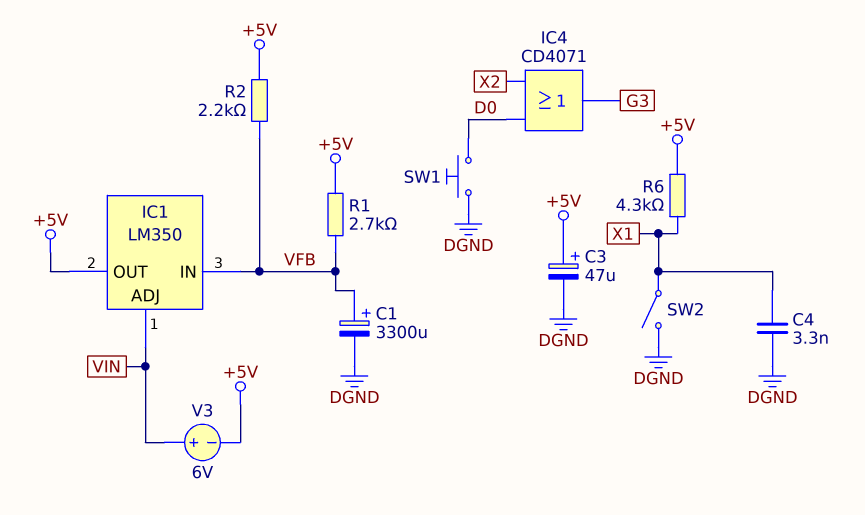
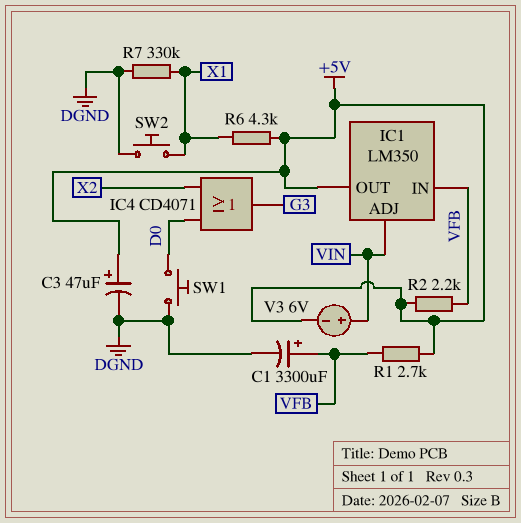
C4: 3.3nF (DGND, X1) -> none
R7: none -> 330k (DGND, X1)
SW2: switch (DGND, X1) -> button (DGND, X1)

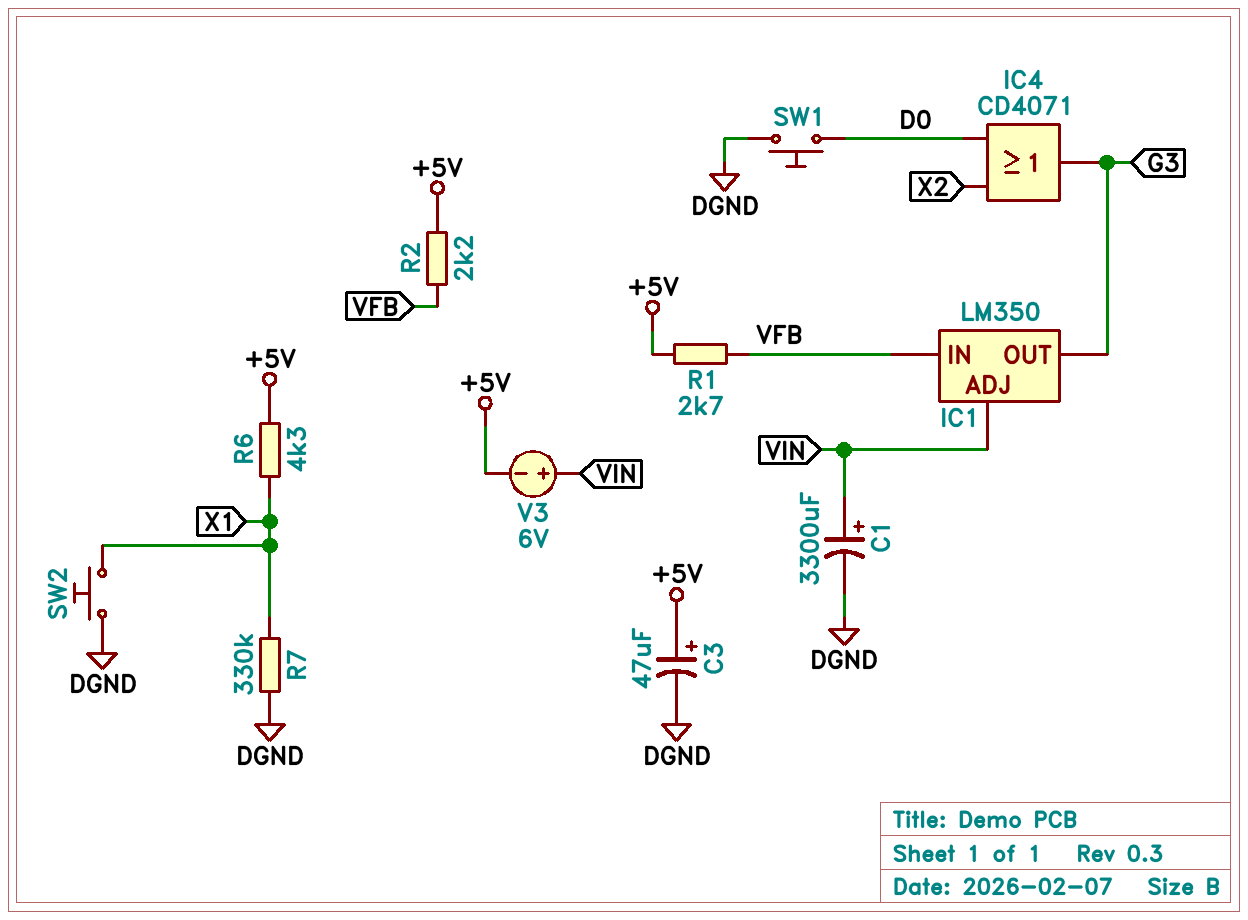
C1: 3300uF (plus VFB, minus DGND) -> 3300uF (plus VIN, minus DGND)
IC1 pin OUT: +5V -> G3

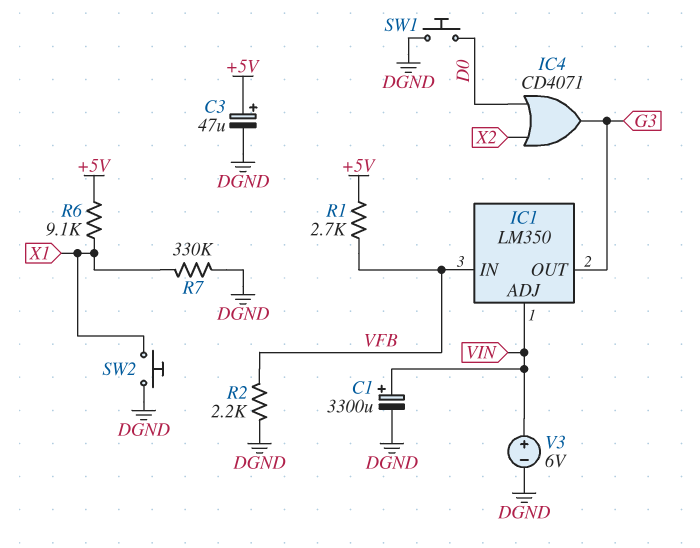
R2: 2.2k (+5V, VFB) -> 2.2k (DGND, VFB)
R6: 4.3k (+5V, X1) -> 9.1k (+5V, X1)
V3: 6V (plus VIN, minus +5V) -> 6V (plus VIN, minus DGND)

